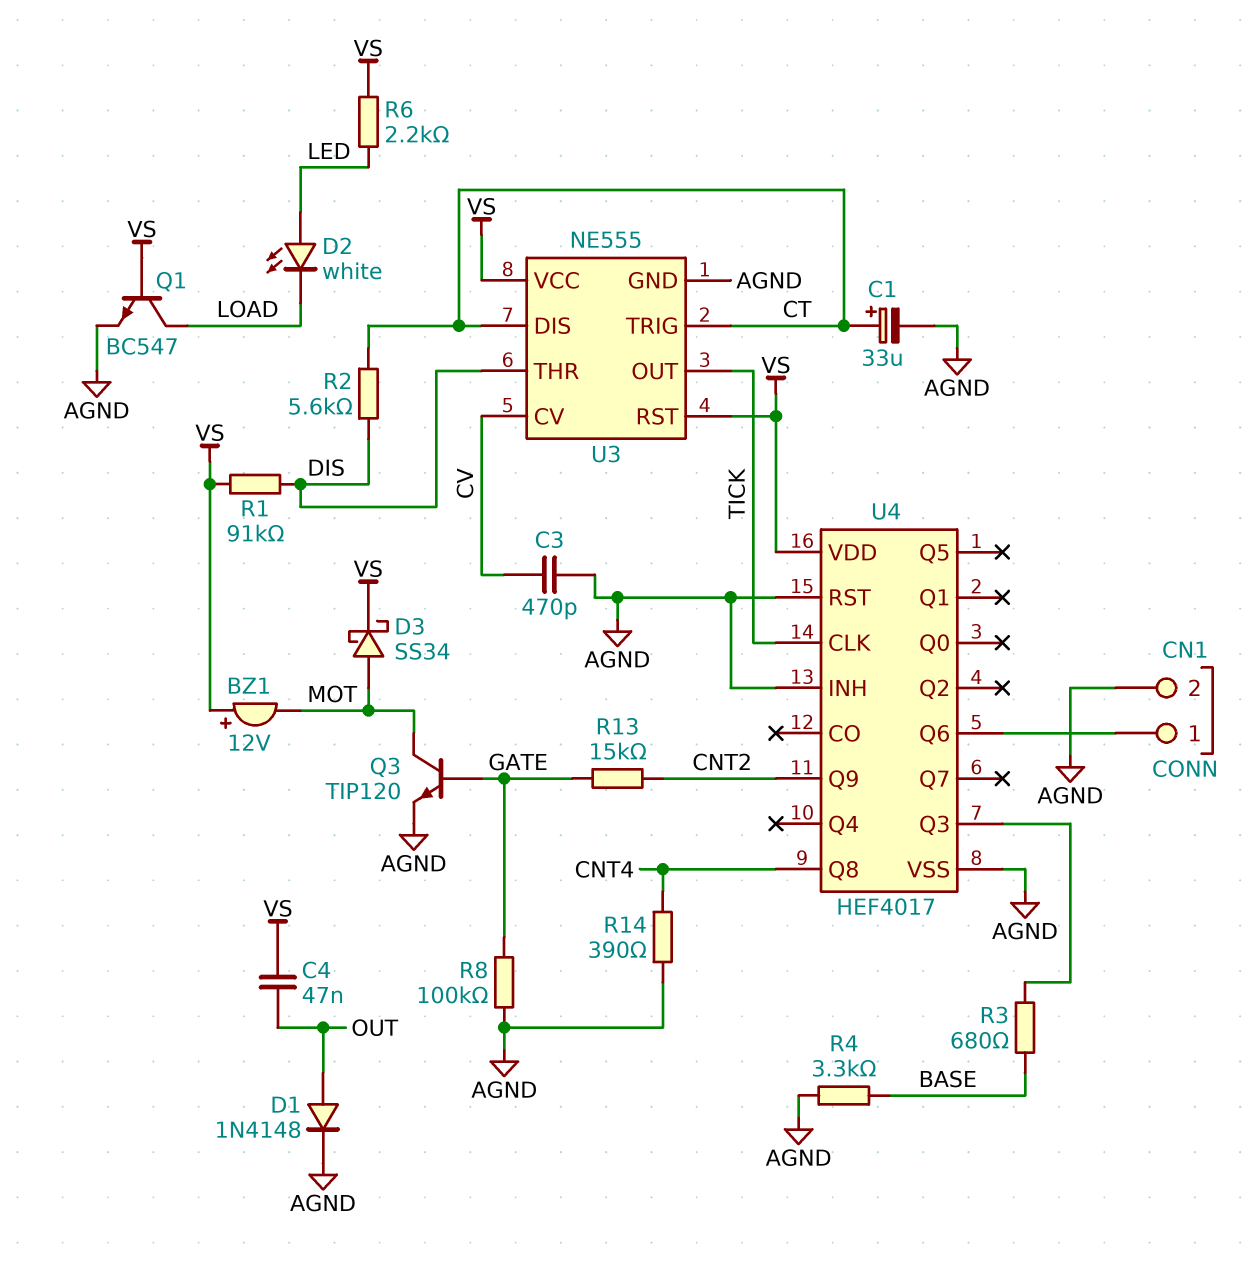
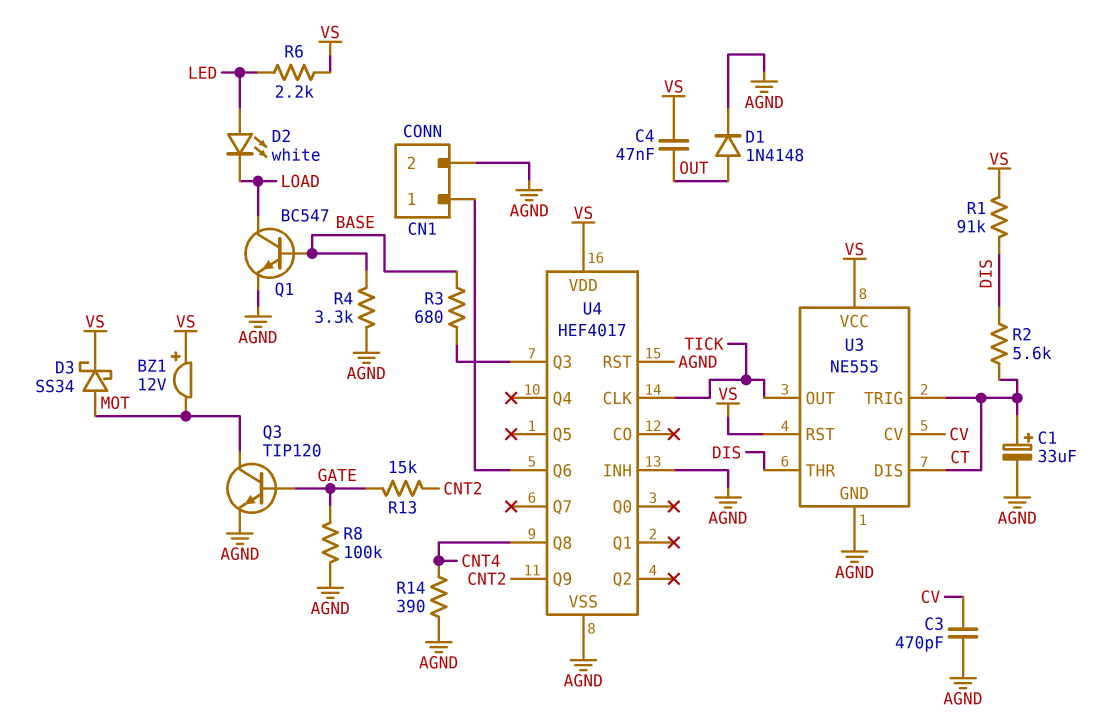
Q1: NPN BC547 (B VS, C LOAD, E AGND) -> NPN BC547 (B BASE, C LOAD, E AGND)

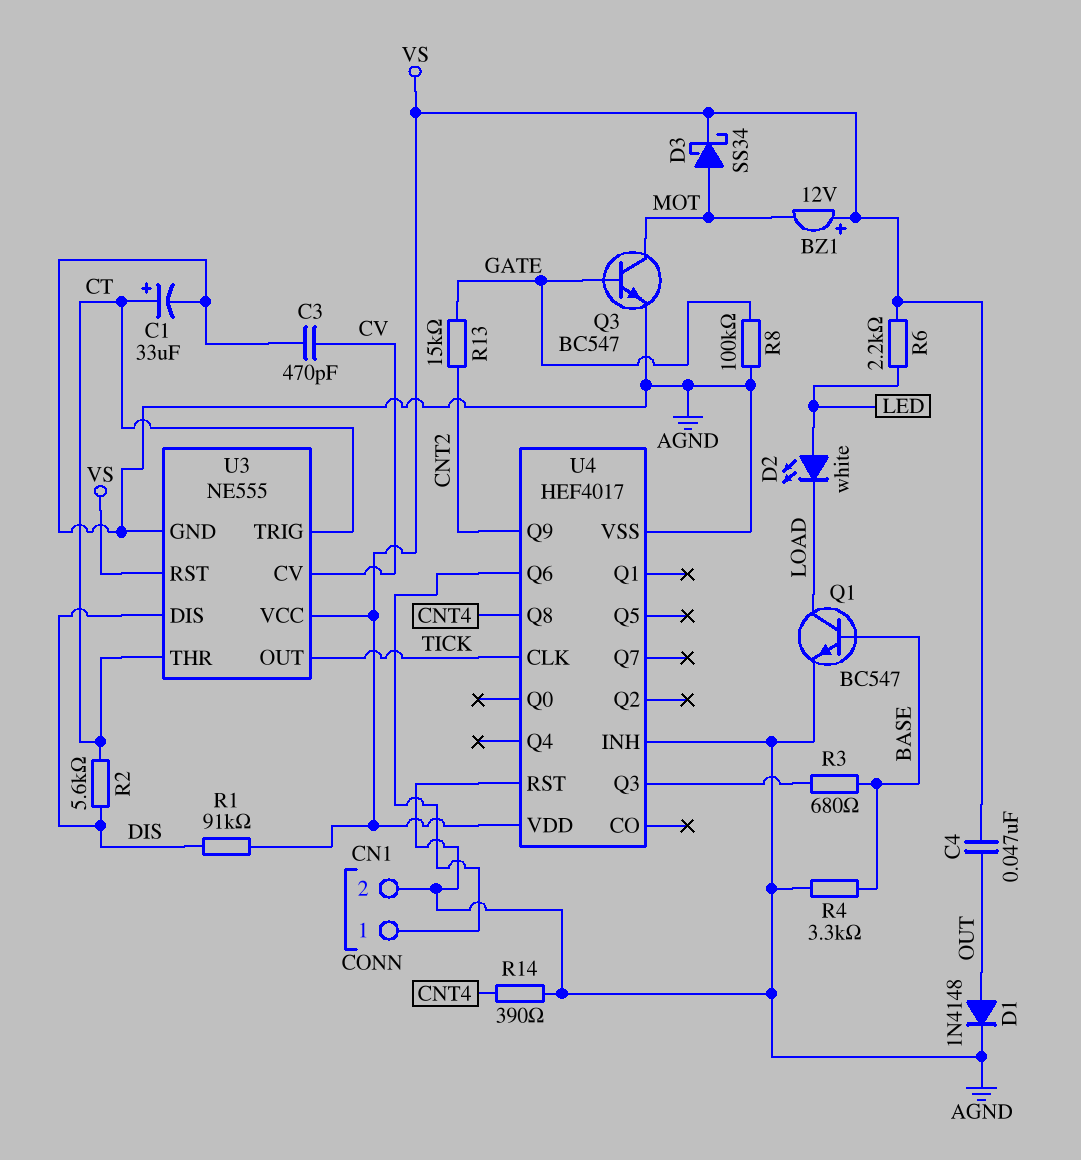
Q3: NPN TIP120 (B GATE, C MOT, E AGND) -> NPN BC547 (B GATE, C MOT, E AGND)
U3 pin DIS: CT -> DIS
U3 pin THR: DIS -> CT

